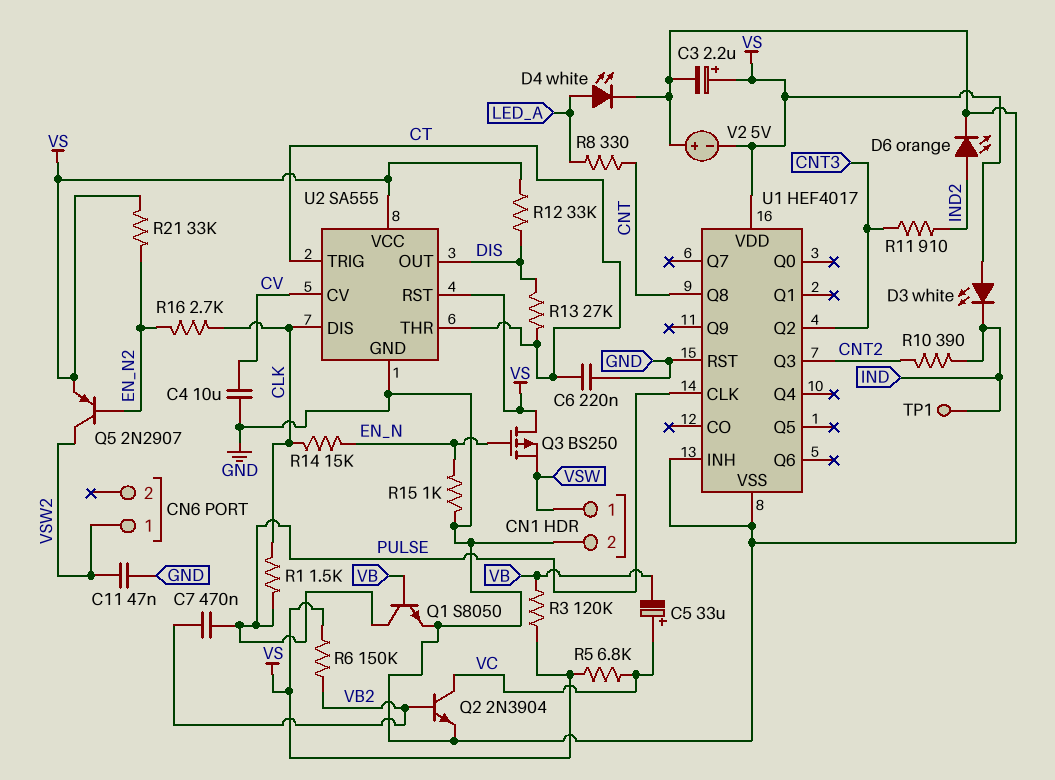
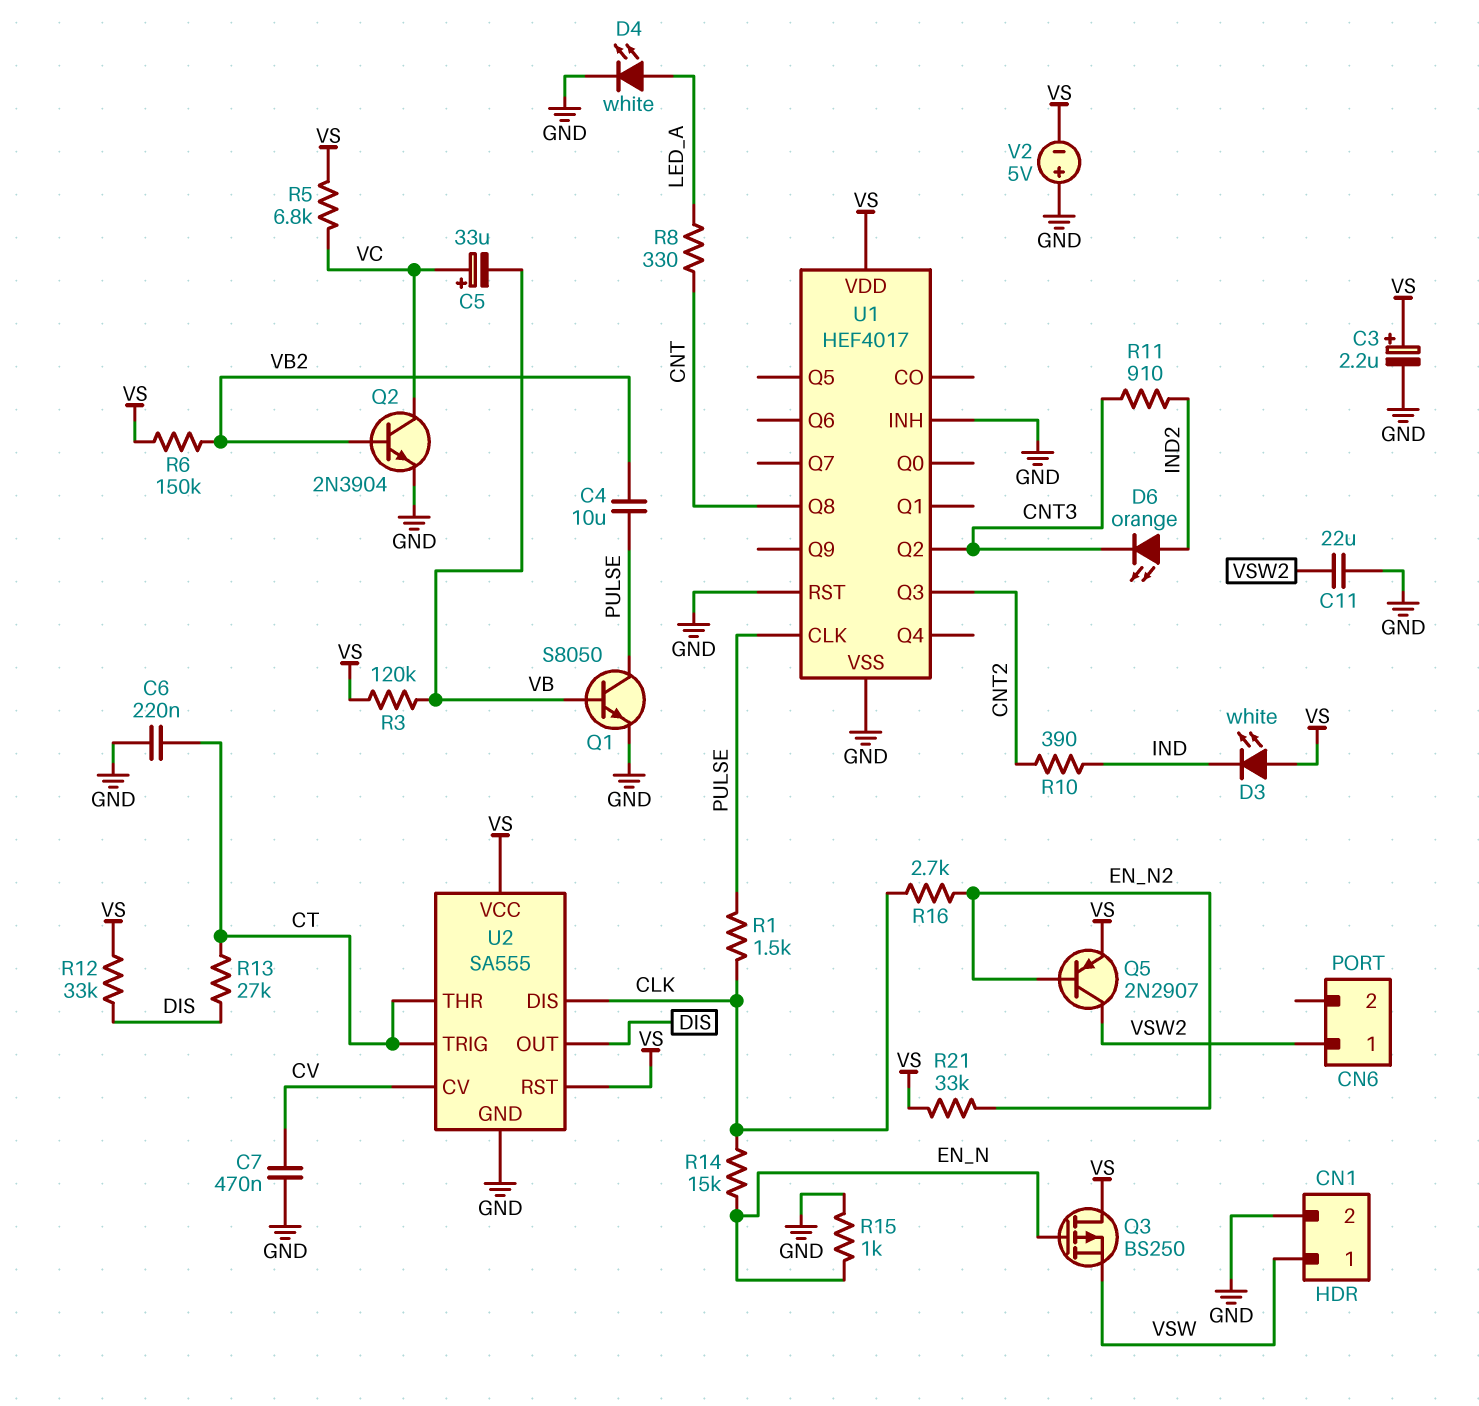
C4: 10uF (CV, GND) -> 10uF (PULSE, VB2)
C7: 470nF (PULSE, VB2) -> 470nF (CV, GND)
C11: 47nF (GND, VSW2) -> 22uF (GND, VSW2)
D6: LED orange (A IND2, K GND) -> LED orange (A IND2, K CNT3)
TP1: test point (IND) -> none

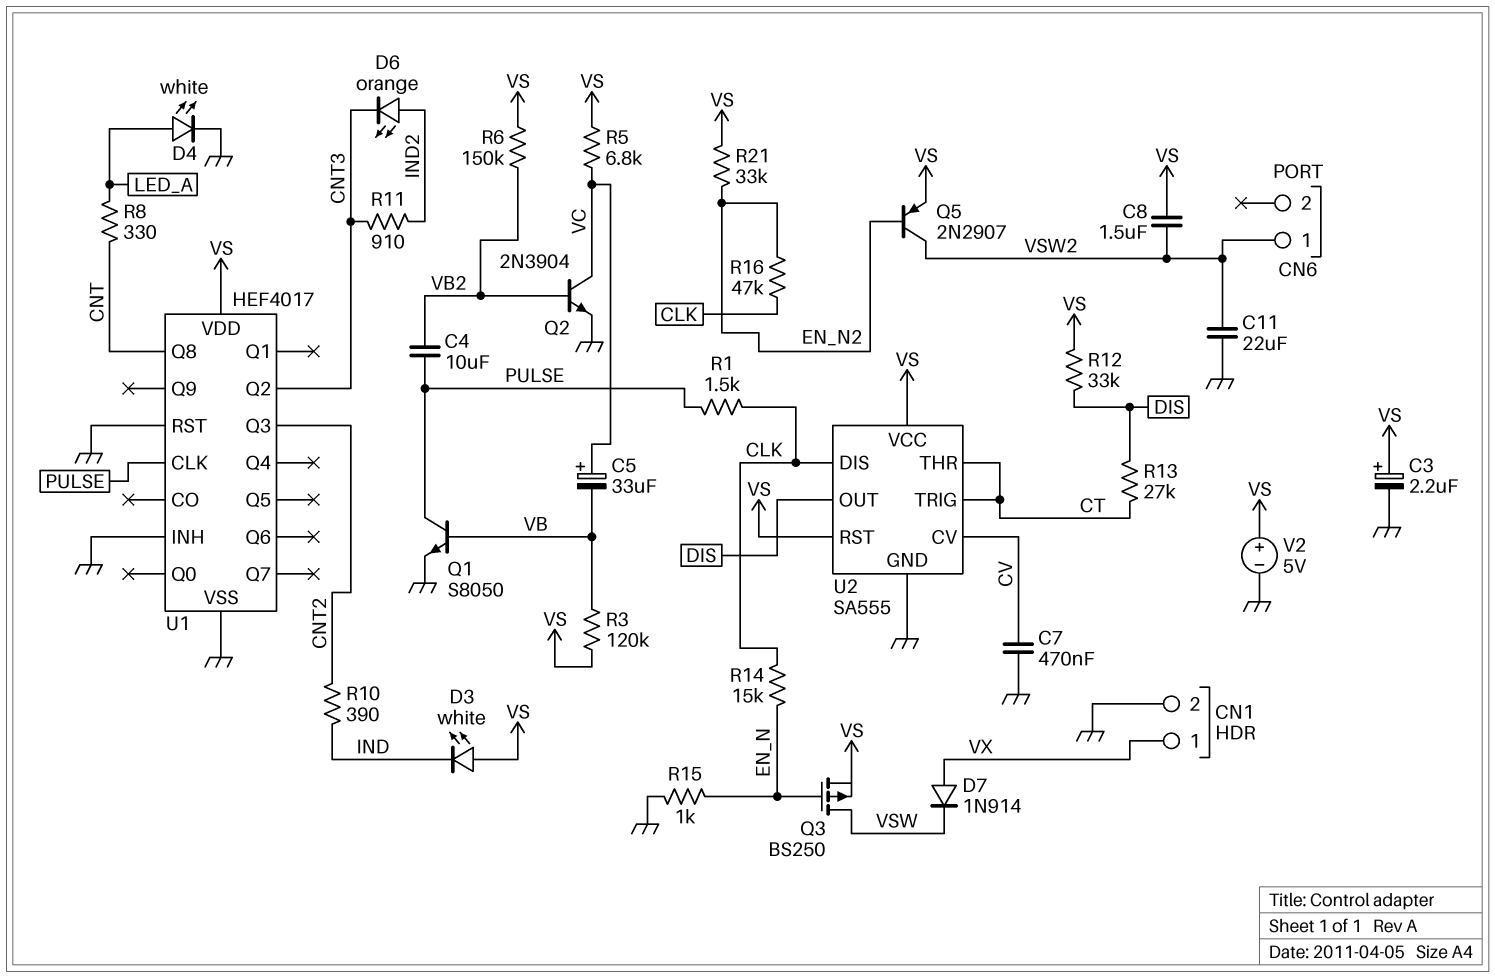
C6: 220nF (CT, GND) -> none
C8: none -> 1.5uF (VS, VSW2)
CN1 pin 1: VSW -> VX
D7: none -> diode 1N914 (A VX, K VSW)
Q3: PMOS BS250 (G EN_N, D VS, S VSW) -> PMOS BS250 (G EN_N, D VSW, S VS)
R16: 2.7k (CLK, EN_N2) -> 47k (CLK, EN_N2)
V2: 5V (plus GND, minus VS) -> 5V (plus VS, minus GND)

